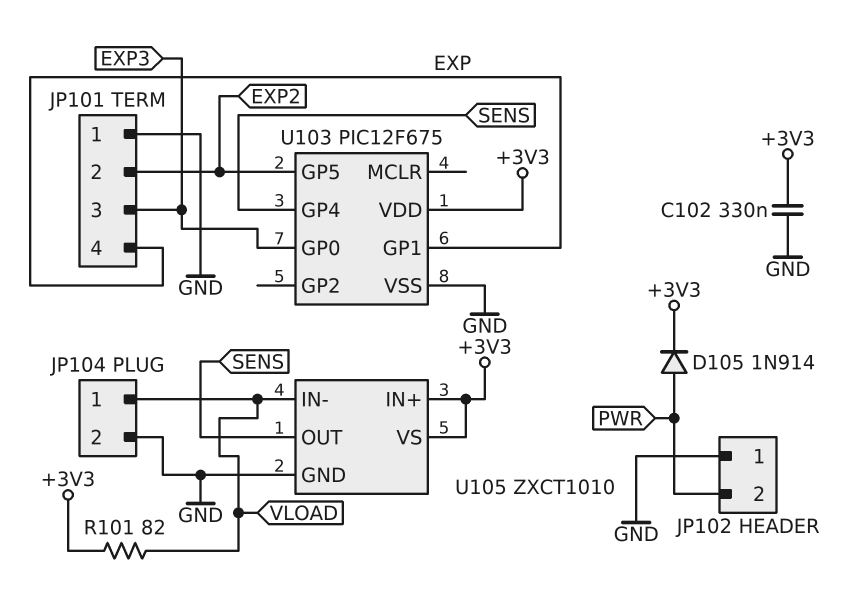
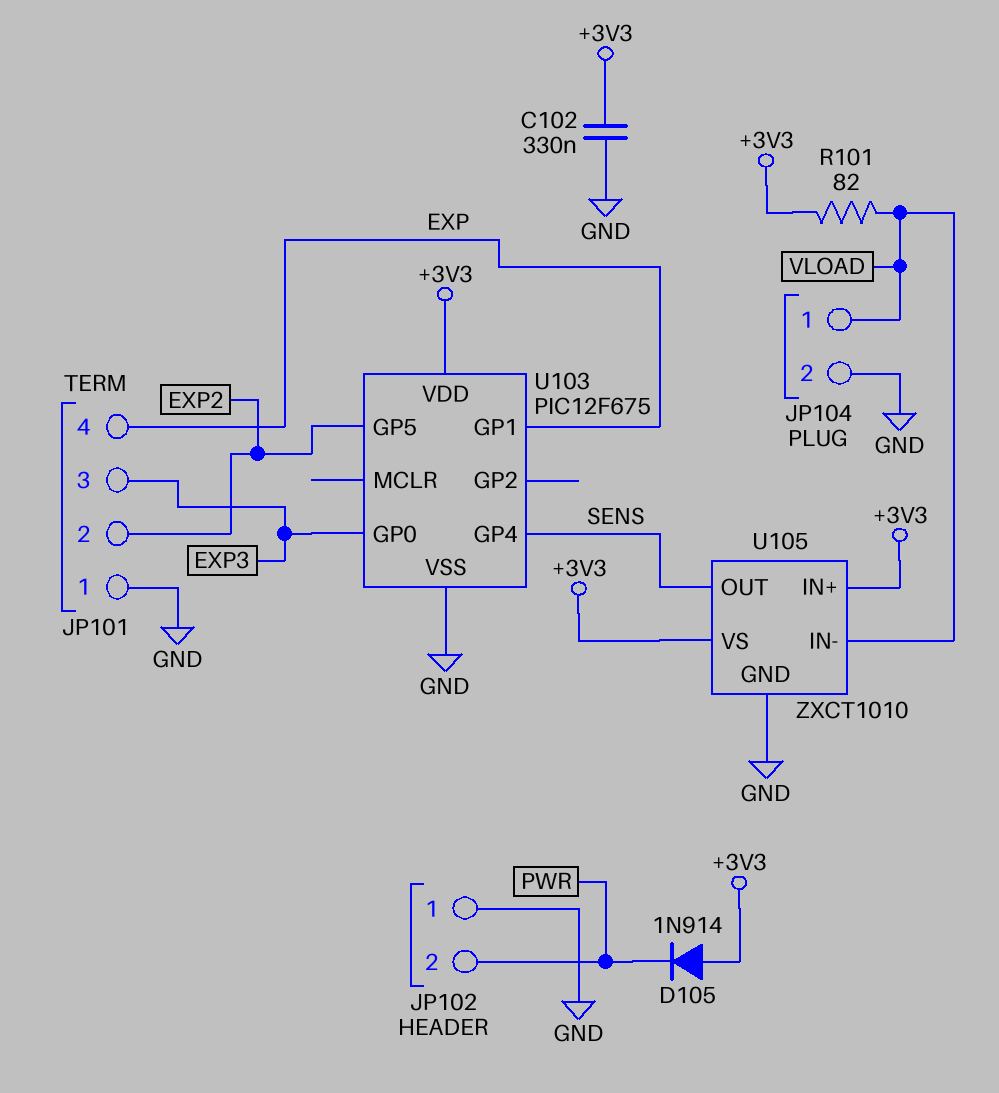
D105: diode 1N914 (A PWR, K +3V3) -> diode 1N914 (A +3V3, K PWR)

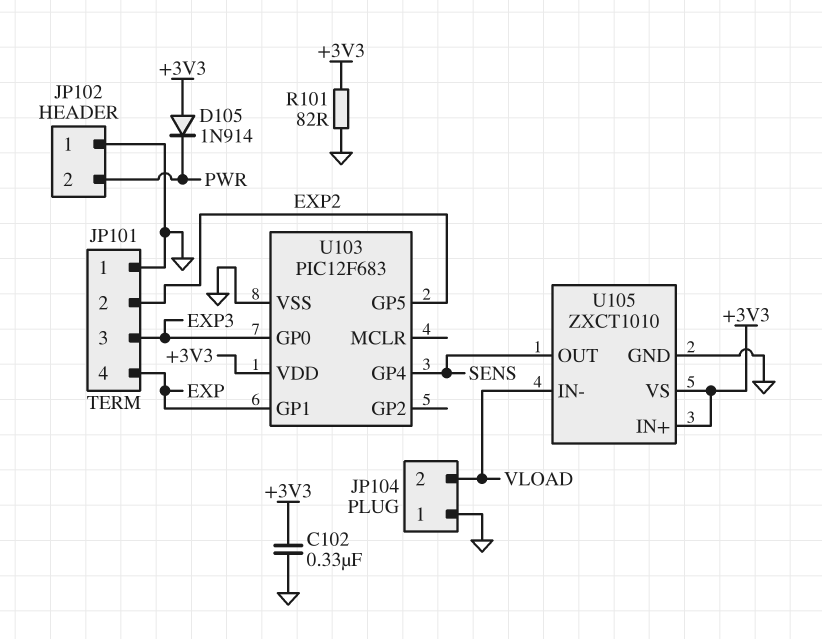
JP104 pin 1: VLOAD -> GND
JP104 pin 2: GND -> VLOAD
R101: 82 (+3V3, VLOAD) -> 82 (+3V3, GND)
U103: PIC12F675 -> PIC12F683

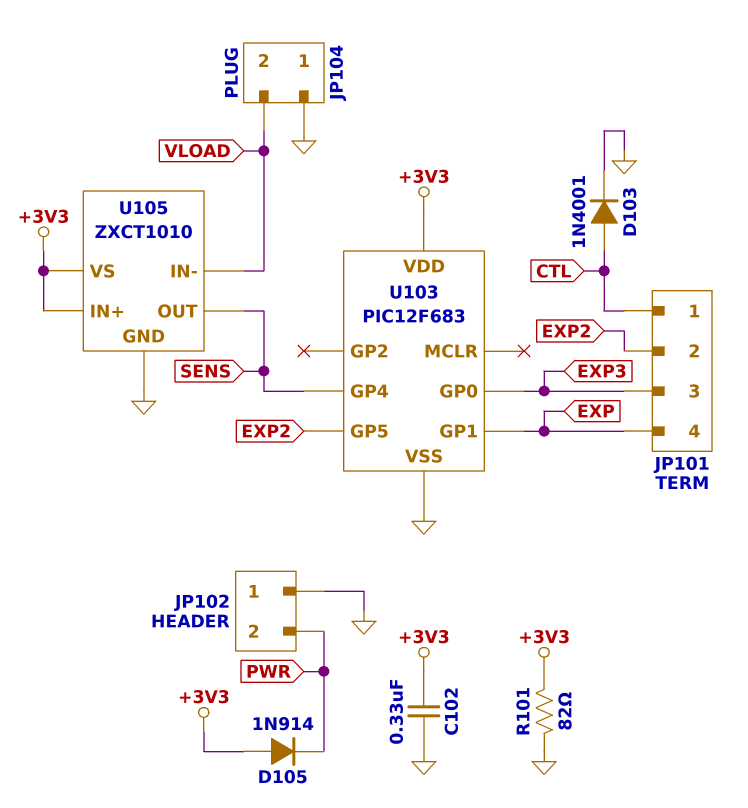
D103: none -> diode 1N4001 (A CTL, K GND)
JP101 pin 1: GND -> CTL

